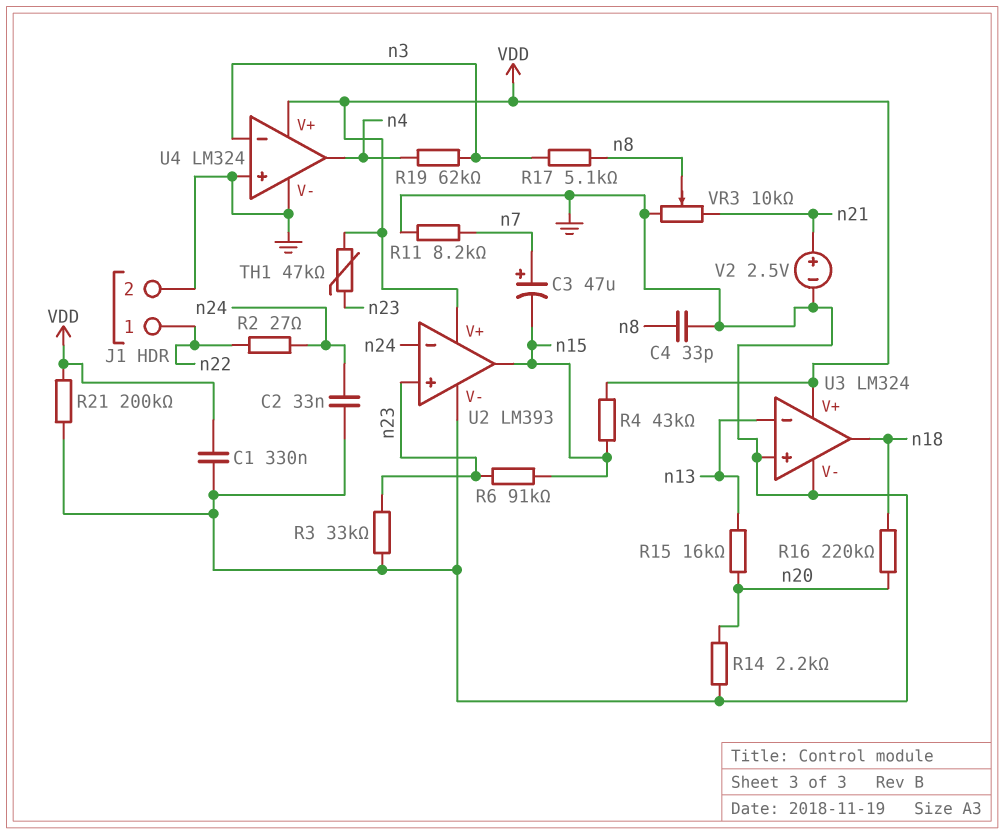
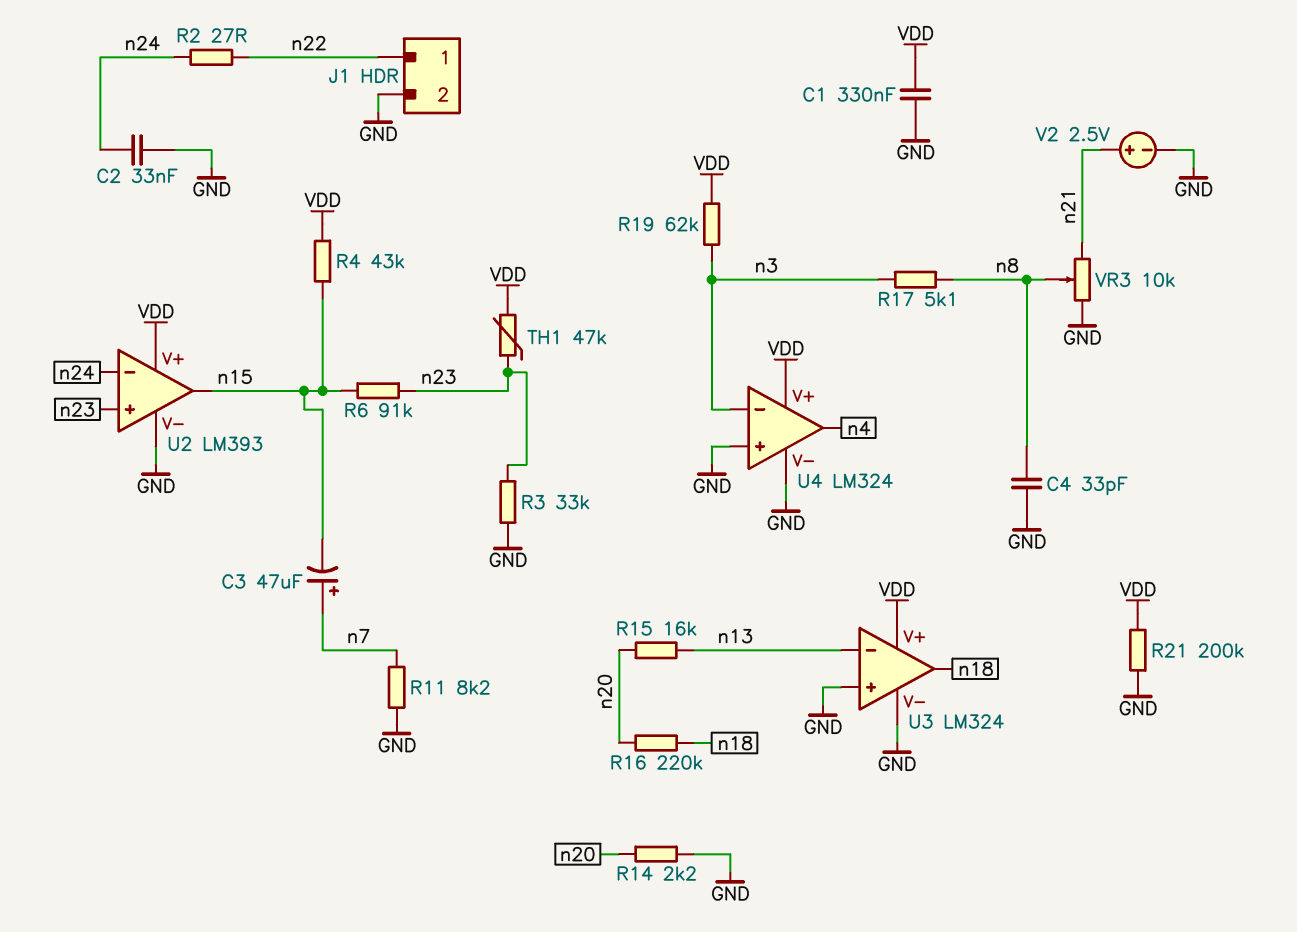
R19: 62k (n3, n4) -> 62k (VDD, n3)

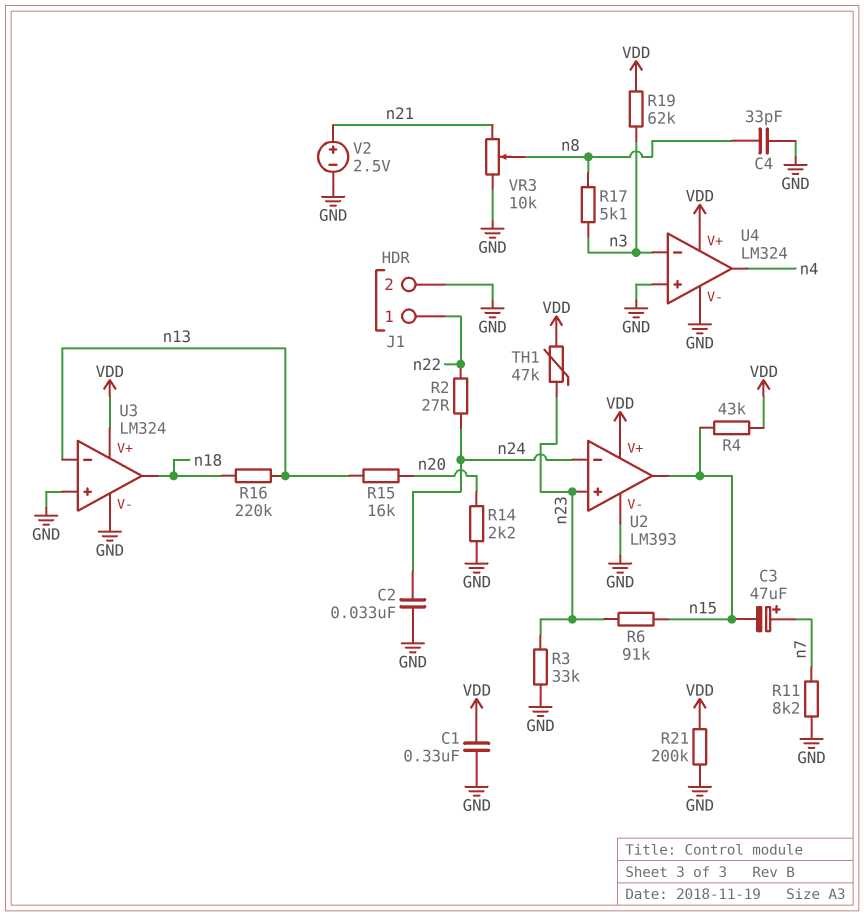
R16: 220k (n18, n20) -> 220k (n13, n18)

